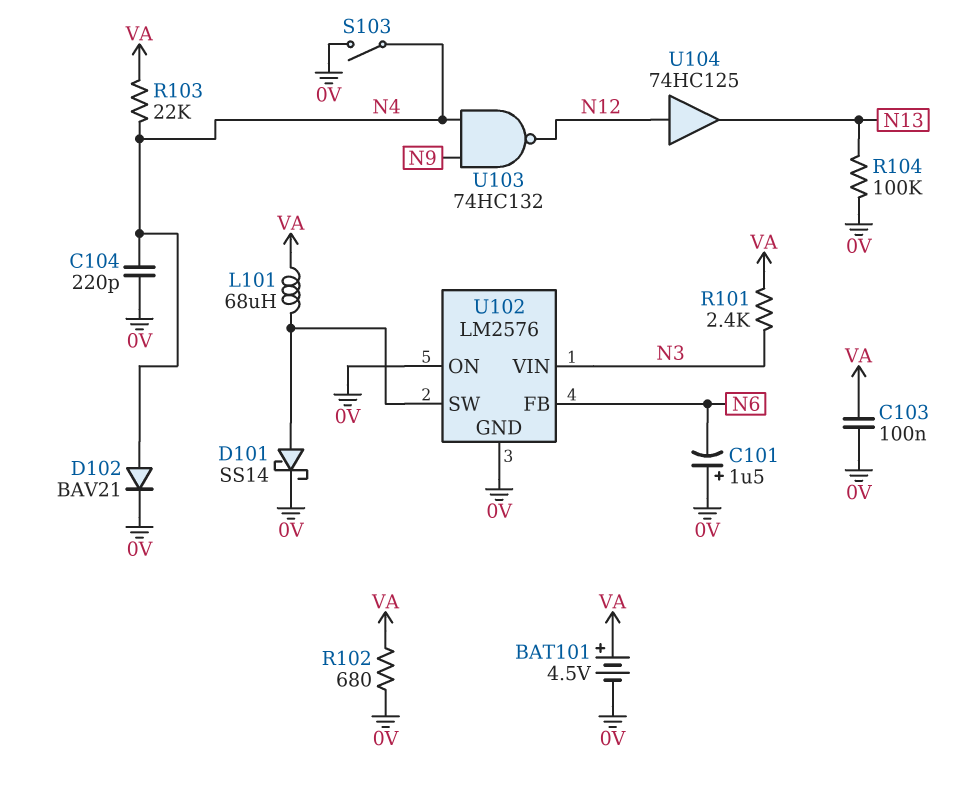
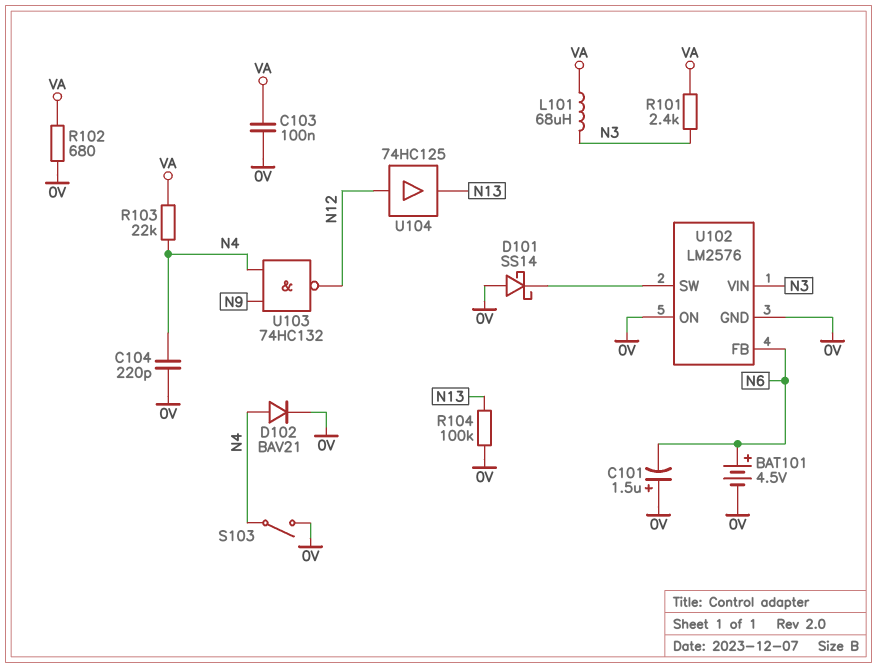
BAT101: 4.5V (plus VA, minus 0V) -> 4.5V (plus N6, minus 0V)
D101: schottky SS14 (A U102/SW, K 0V) -> schottky SS14 (A 0V, K U102/SW)
L101: 68uH (U102/SW, VA) -> 68uH (N3, VA)

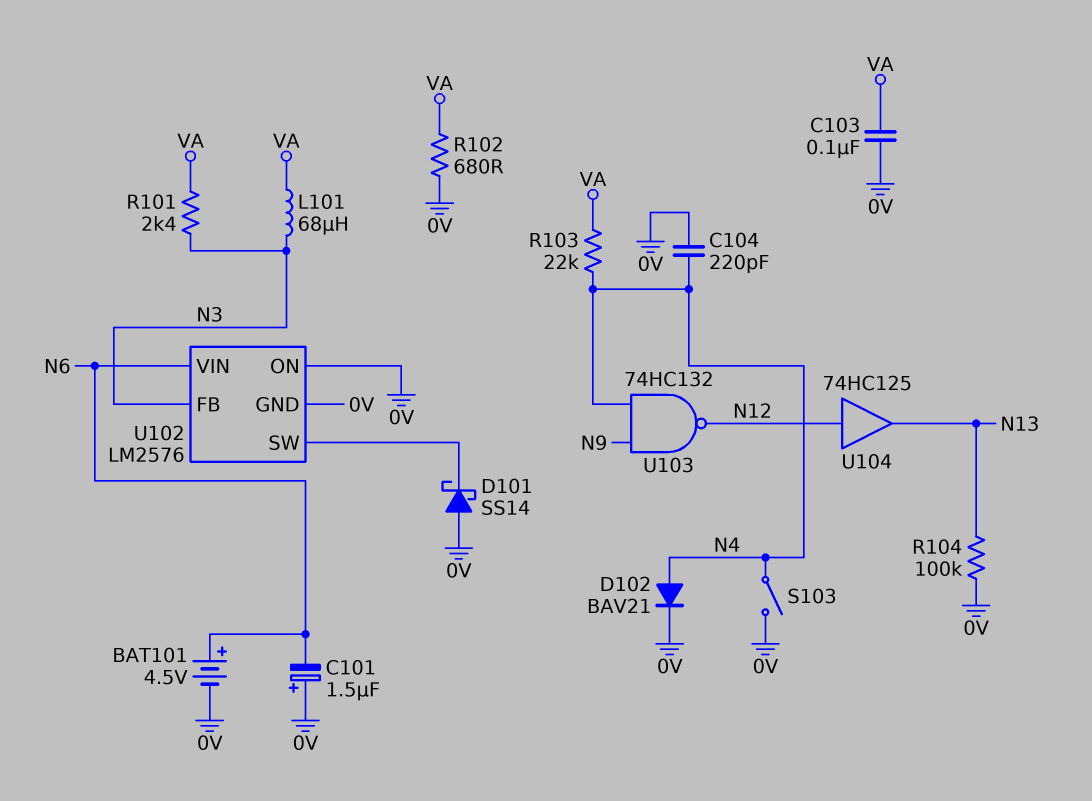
U102 pin FB: N6 -> N3
U102 pin VIN: N3 -> N6

